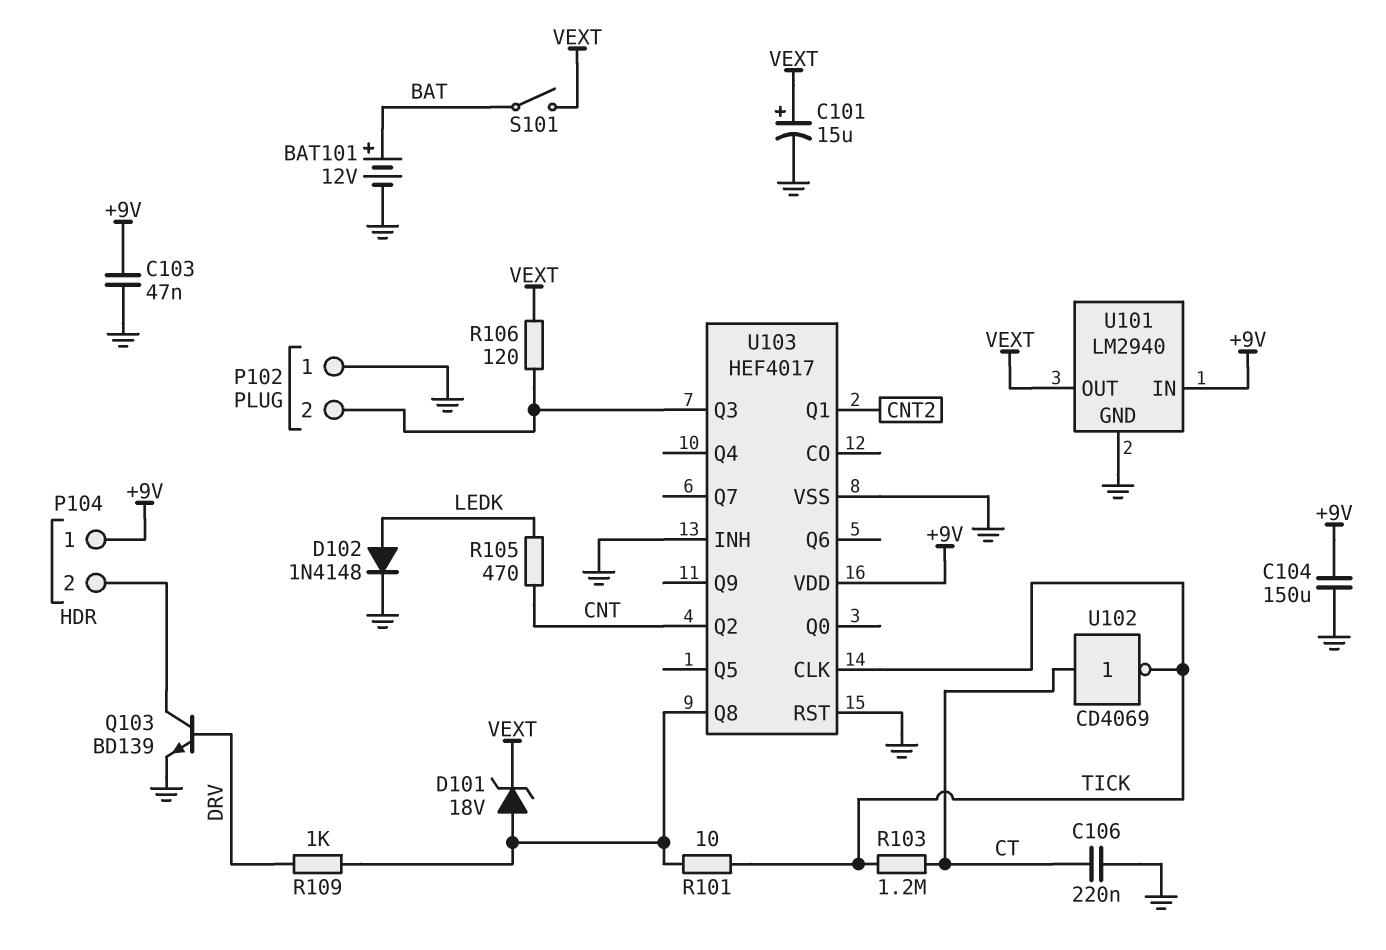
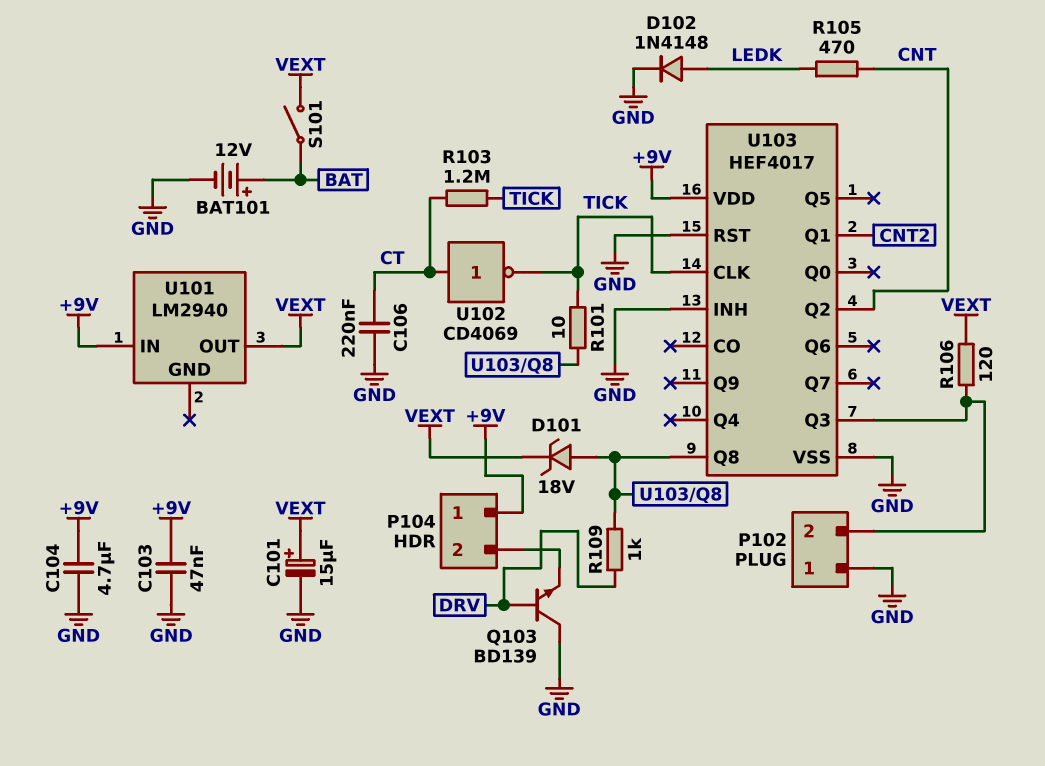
C104: 150uF (+9V, GND) -> 4.7uF (+9V, GND)
Q103: NPN BD139 (B DRV, C P104/2, E GND) -> NPN BD139 (B DRV, C GND, E P104/2)
U101 pin GND: GND -> none

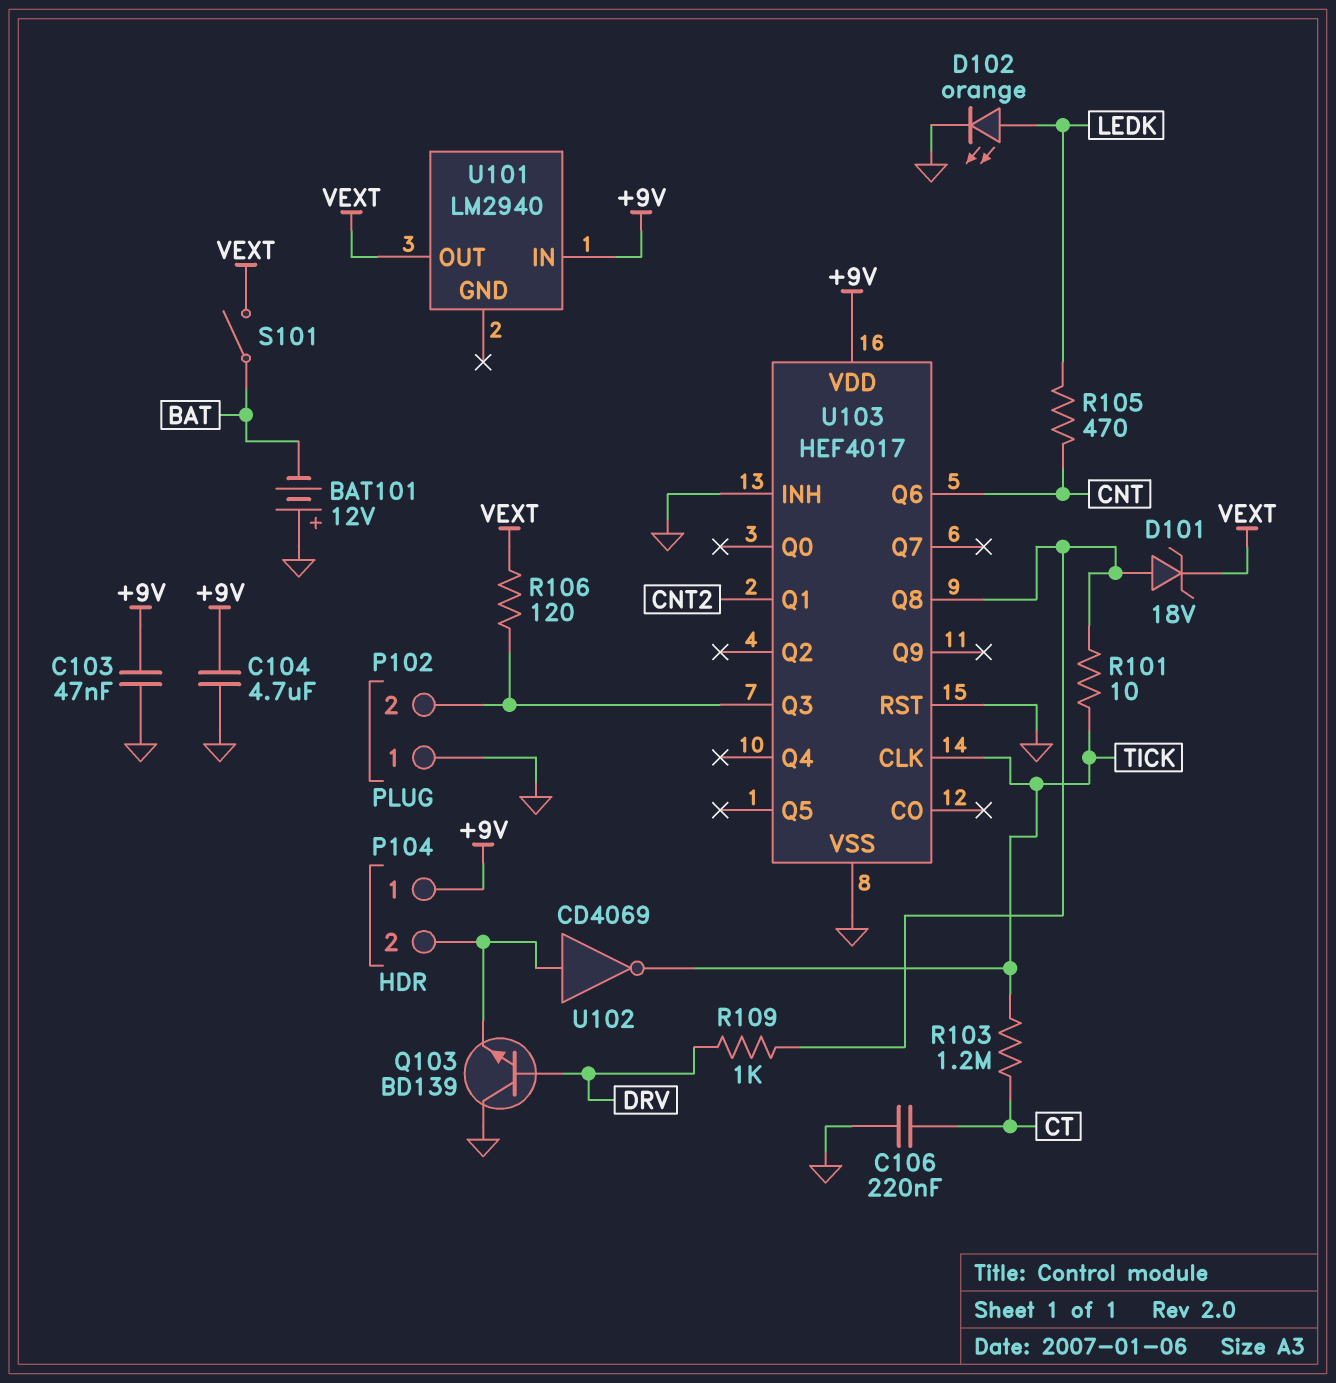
BAT101: 12V (plus BAT, minus GND) -> 12V (plus GND, minus BAT)
C101: 15uF (plus VEXT, minus GND) -> none
D102: diode 1N4148 (A LEDK, K GND) -> LED orange (A LEDK, K GND)
U102: NOT CD4069 (in CT, out TICK) -> NOT CD4069 (in P104/2, out TICK)
U103 pin Q2: CNT -> none
U103 pin Q6: none -> CNT

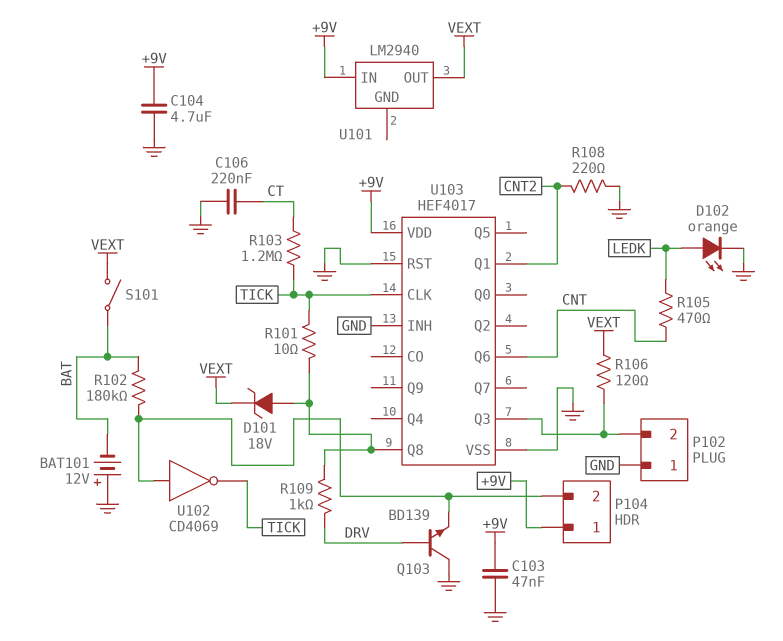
R102: none -> 180k (BAT, P104/2)
R108: none -> 220 (CNT2, GND)

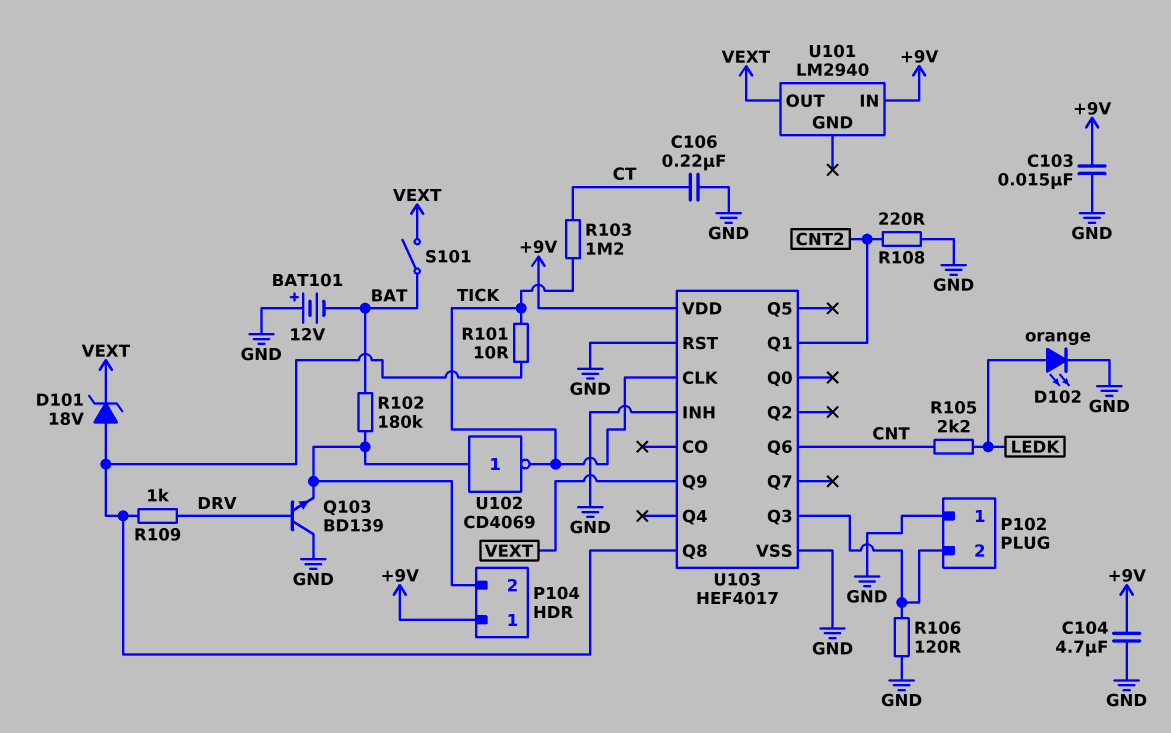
C103: 47nF (+9V, GND) -> 15nF (+9V, GND)
R105: 470 (CNT, LEDK) -> 2.2k (CNT, LEDK)
R106: 120 (P102/2, VEXT) -> 120 (GND, P102/2)
U103 pin Q9: none -> VEXT

